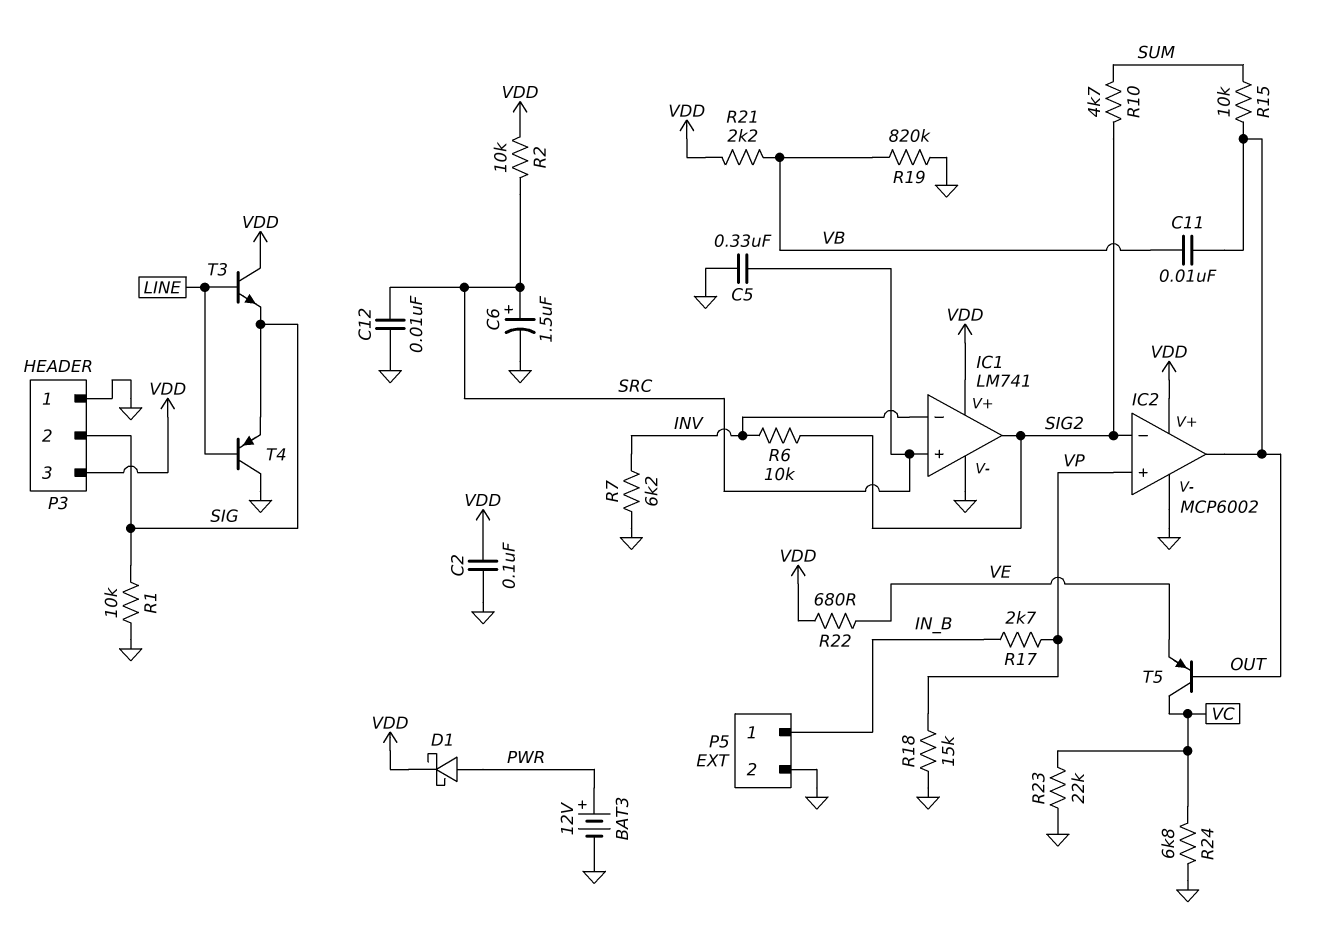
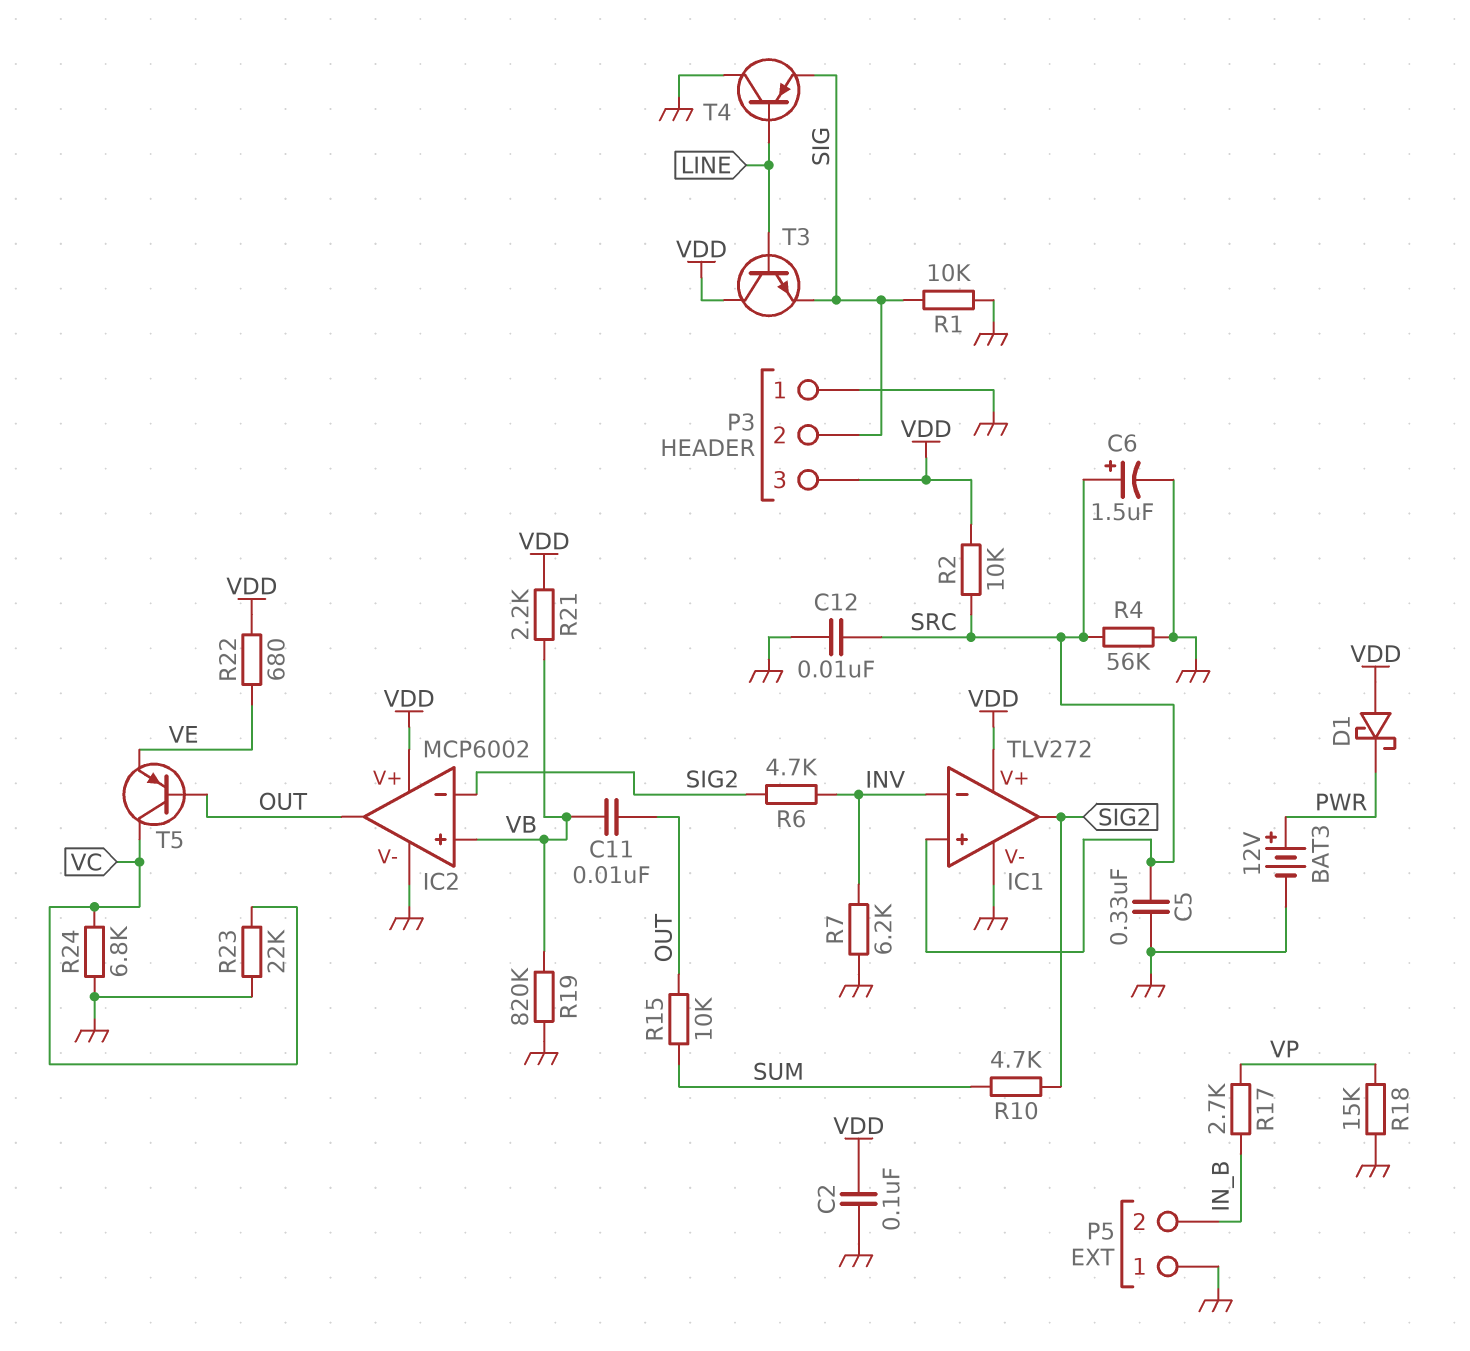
D1: schottky (A PWR, K VDD) -> schottky (A VDD, K PWR)
IC1: LM741 -> TLV272
IC2 pin in+: VP -> VB
P5 pin 1: IN_B -> GND
P5 pin 2: GND -> IN_B
R4: none -> 56k (GND, SRC)
R6: 10k (INV, SIG2) -> 4.7k (INV, SIG2)

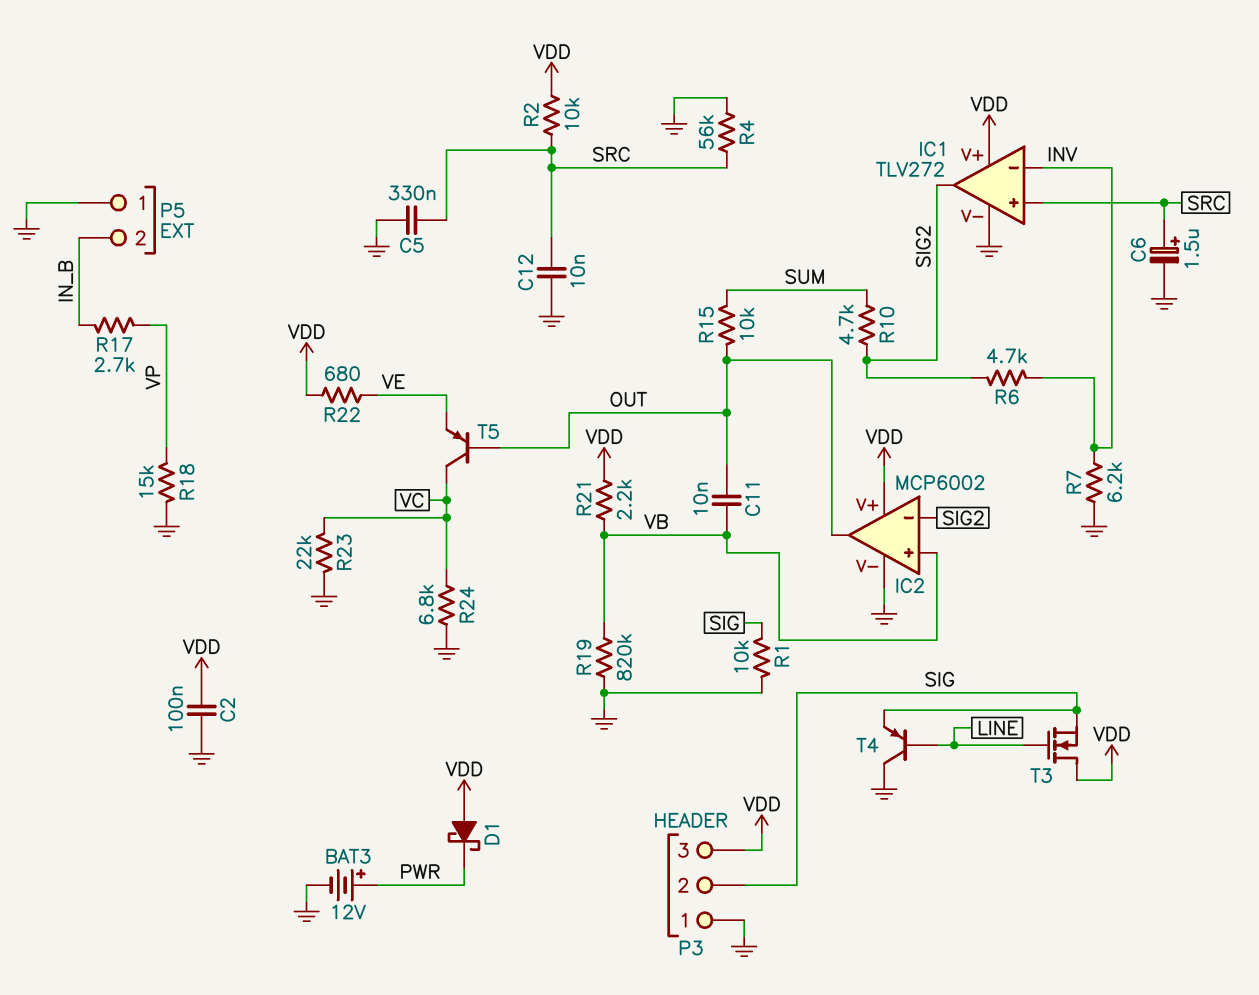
T3: NPN (B LINE, C VDD, E SIG) -> NMOS (G LINE, D VDD, S SIG)

